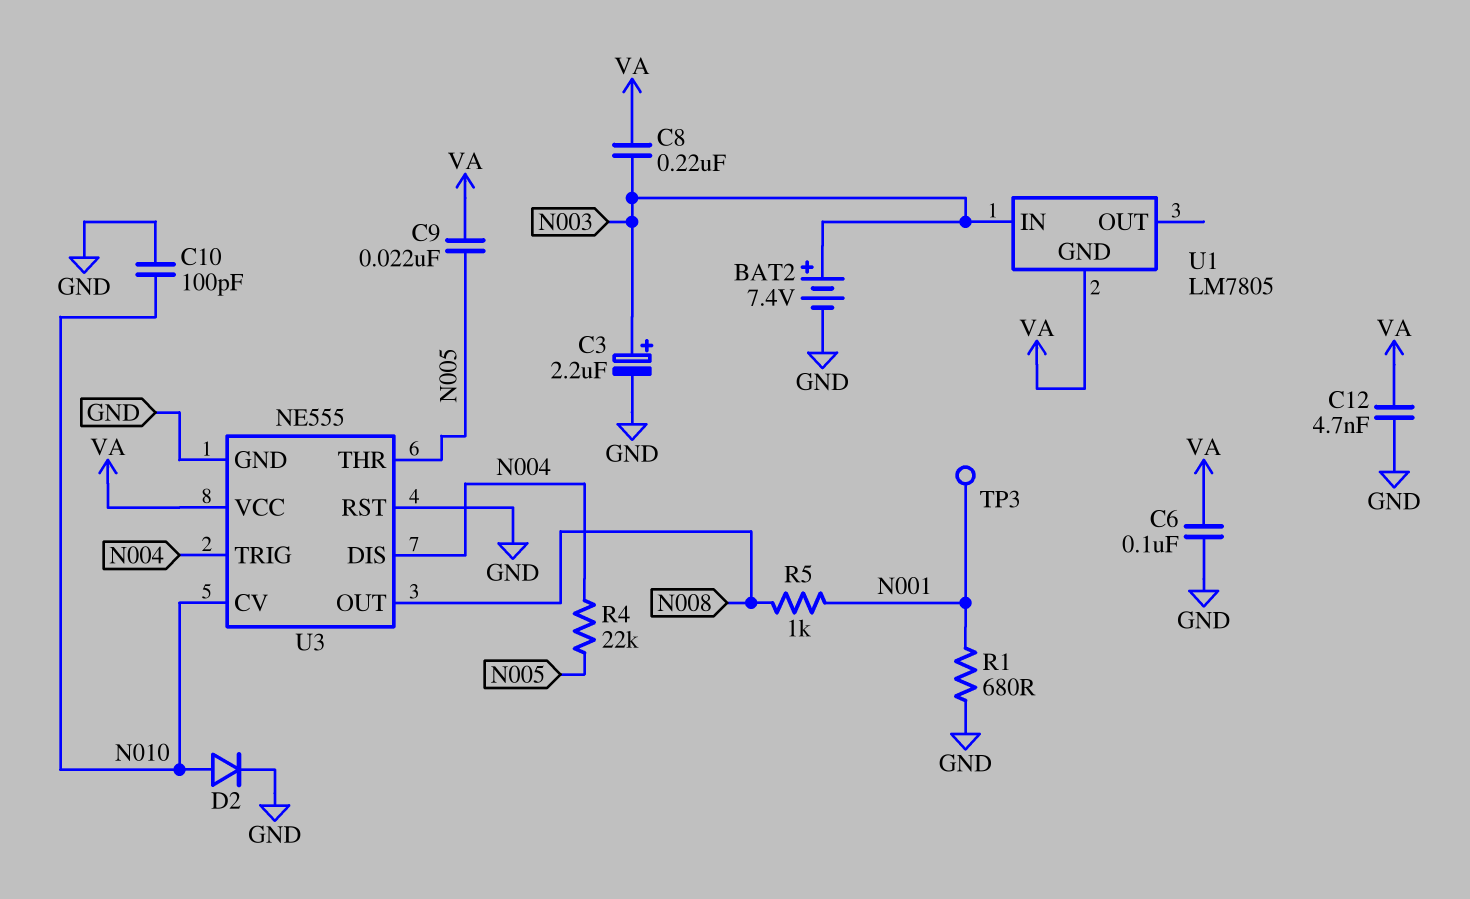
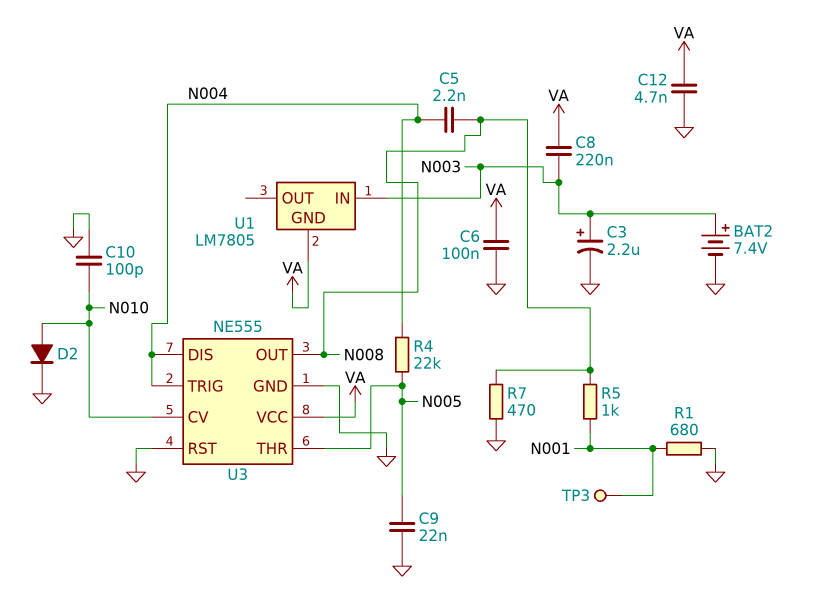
C5: none -> 2.2nF (N004, N008)
C9: 22nF (N005, VA) -> 22nF (GND, N005)
R7: none -> 470 (GND, N008)

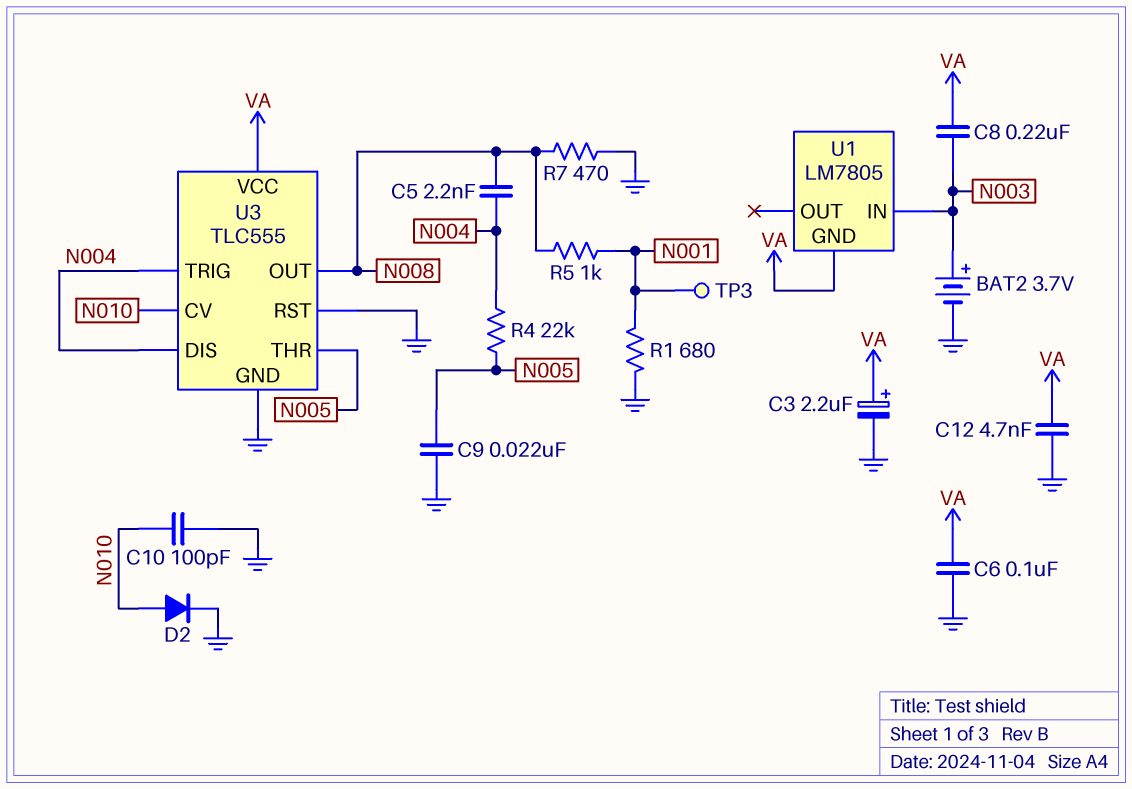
BAT2: 7.4V (plus N003, minus GND) -> 3.7V (plus N003, minus GND)
C3: 2.2uF (plus N003, minus GND) -> 2.2uF (plus VA, minus GND)
U3: NE555 -> TLC555

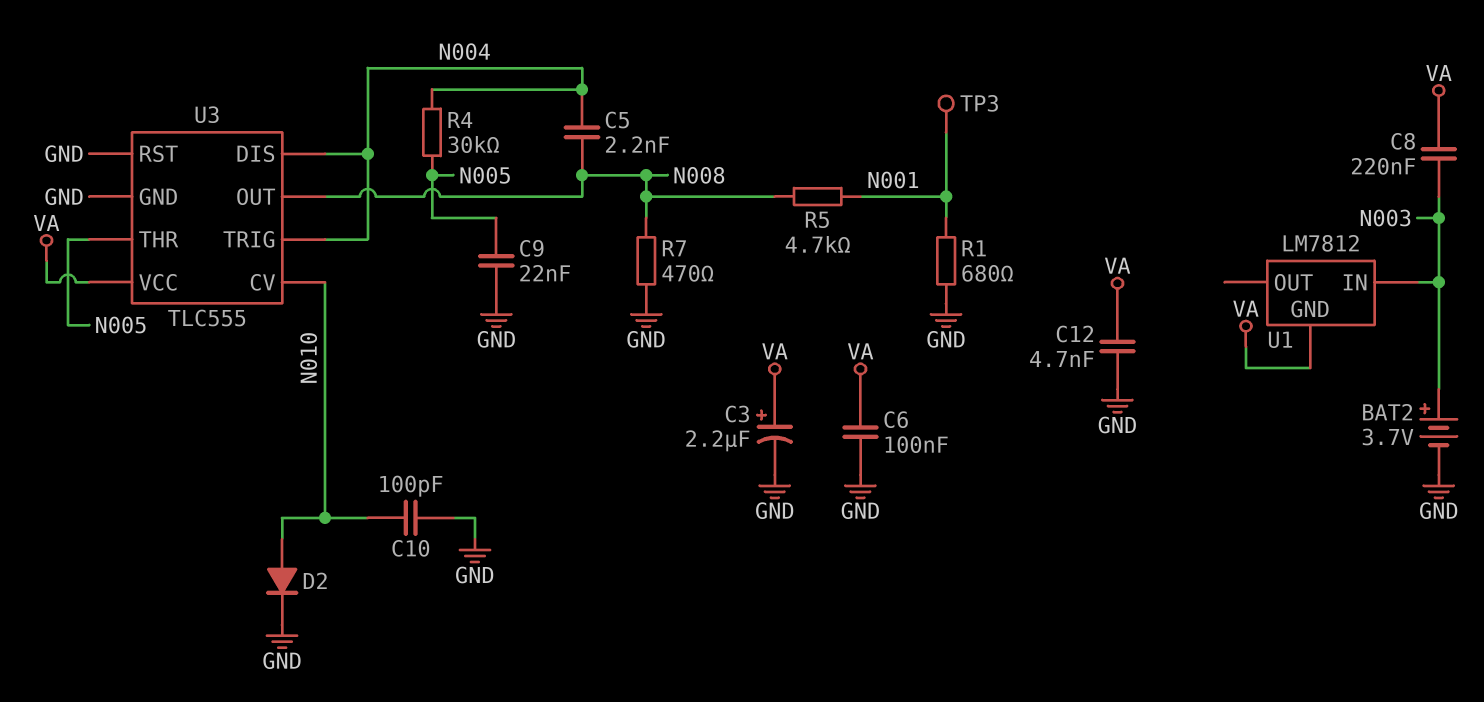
R4: 22k (N004, N005) -> 30k (N004, N005)
R5: 1k (N001, N008) -> 4.7k (N001, N008)
U1: LM7805 -> LM7812

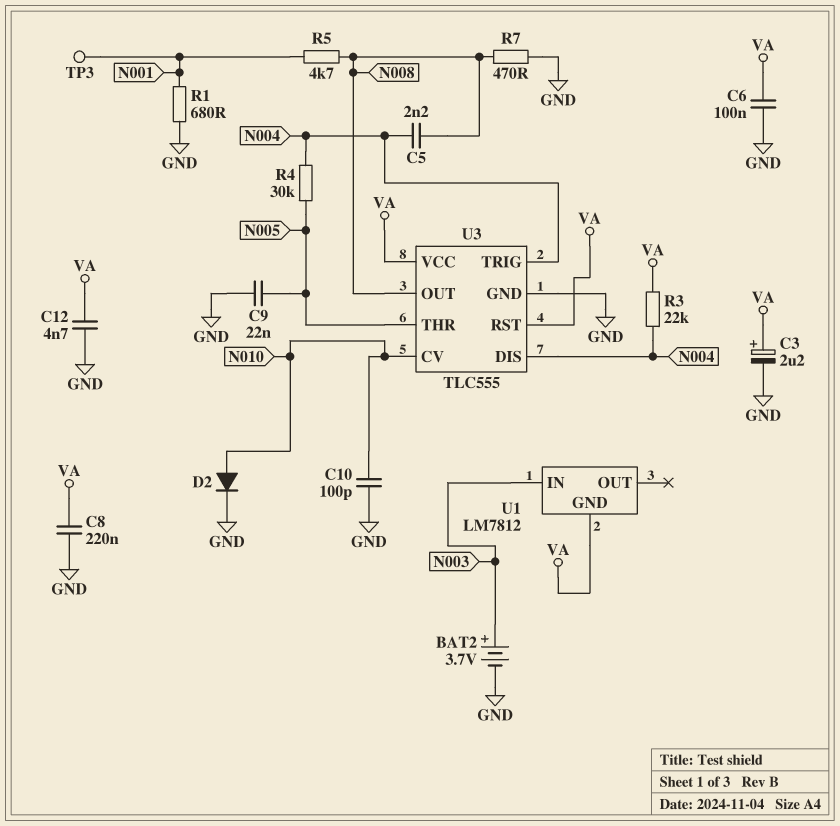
C8: 220nF (N003, VA) -> 220nF (GND, VA)
R3: none -> 22k (N004, VA)
U3 pin RST: GND -> VA

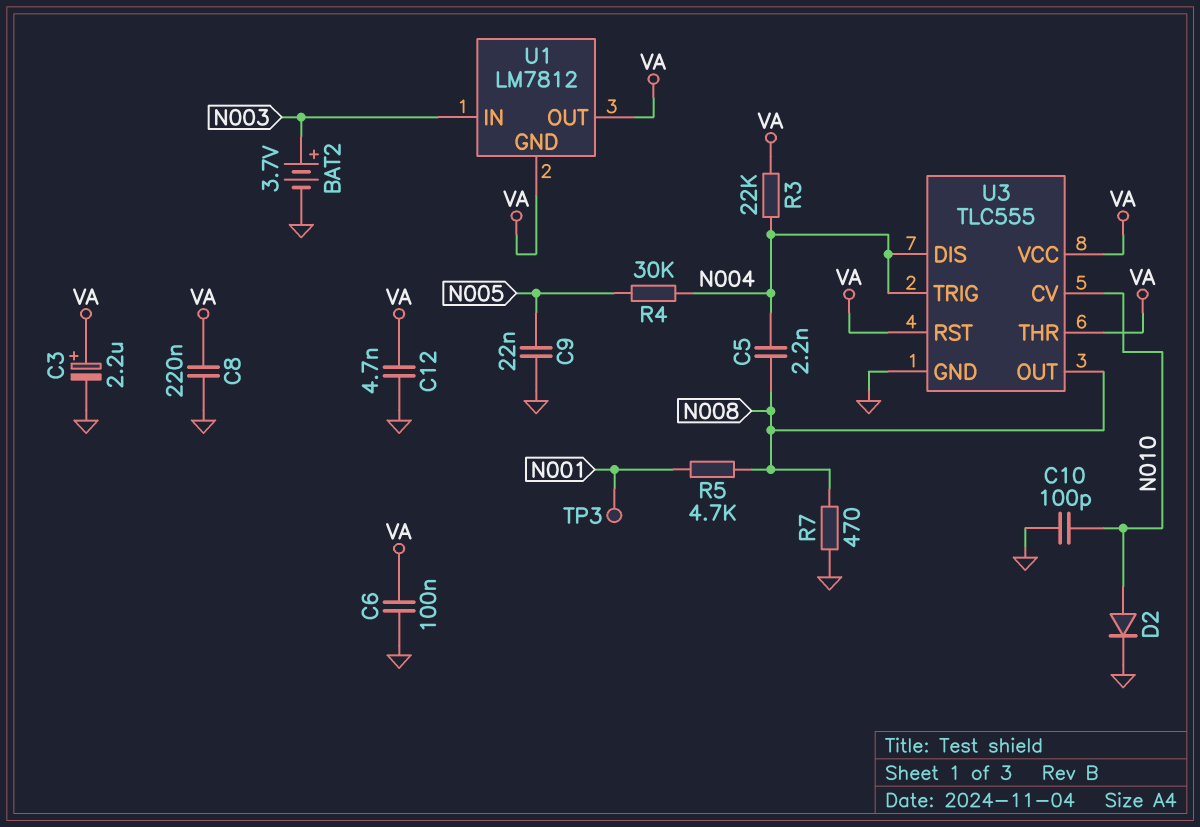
R1: 680 (GND, N001) -> none
U1 pin OUT: none -> VA
U3 pin THR: N005 -> VA

